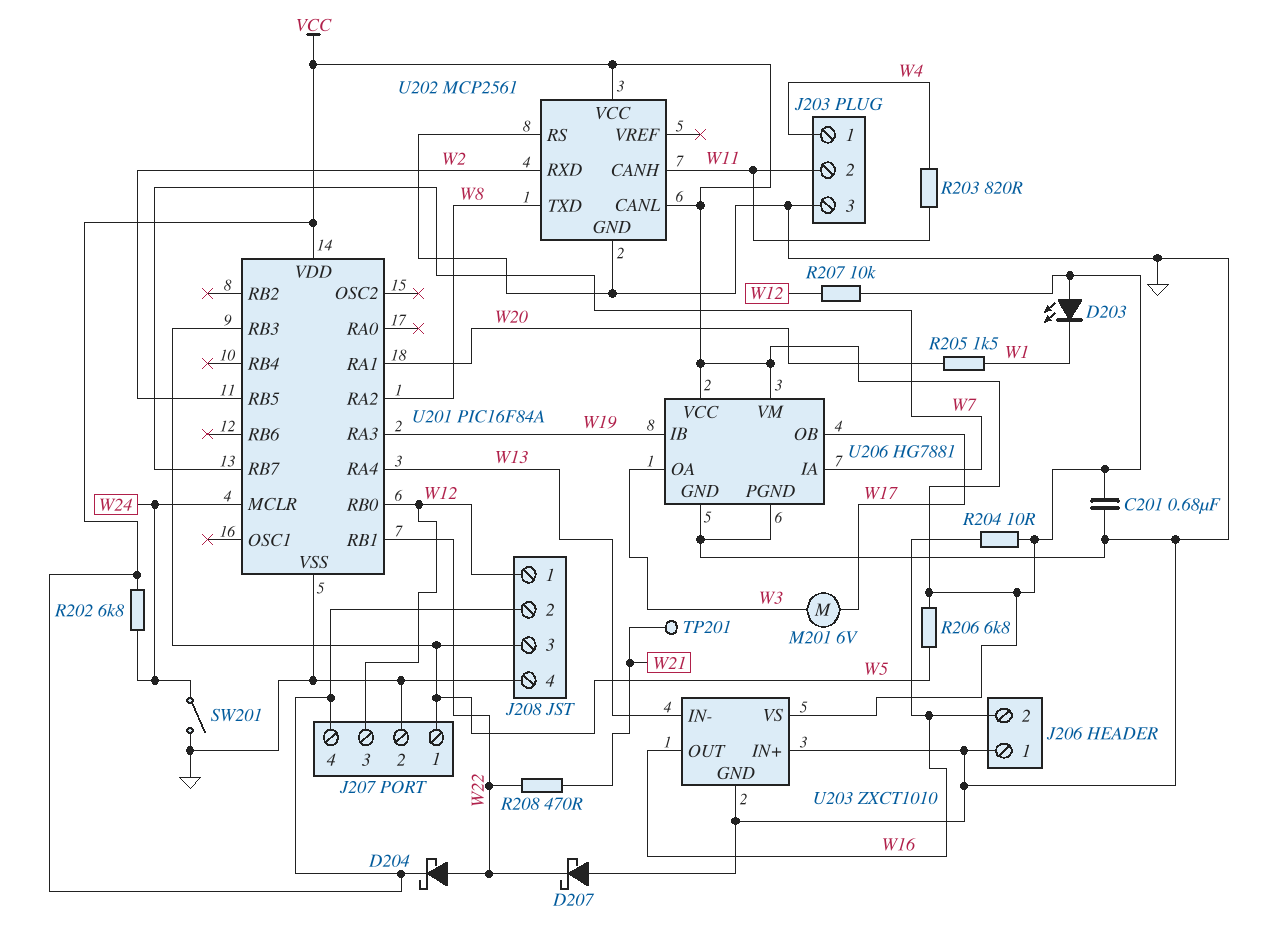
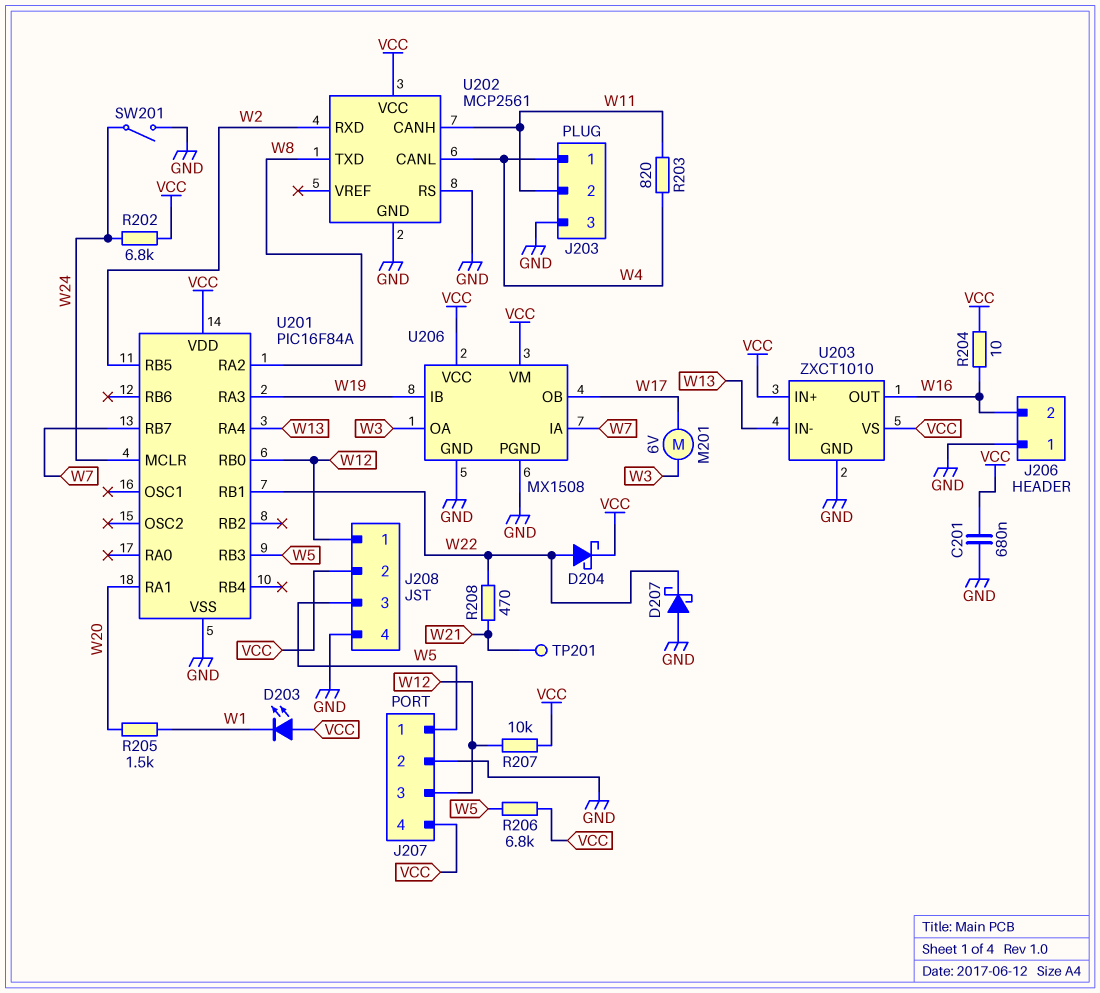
U202 pin CANL: VCC -> W4
U203 pin IN+: GND -> VCC
U206: HG7881 -> MX1508

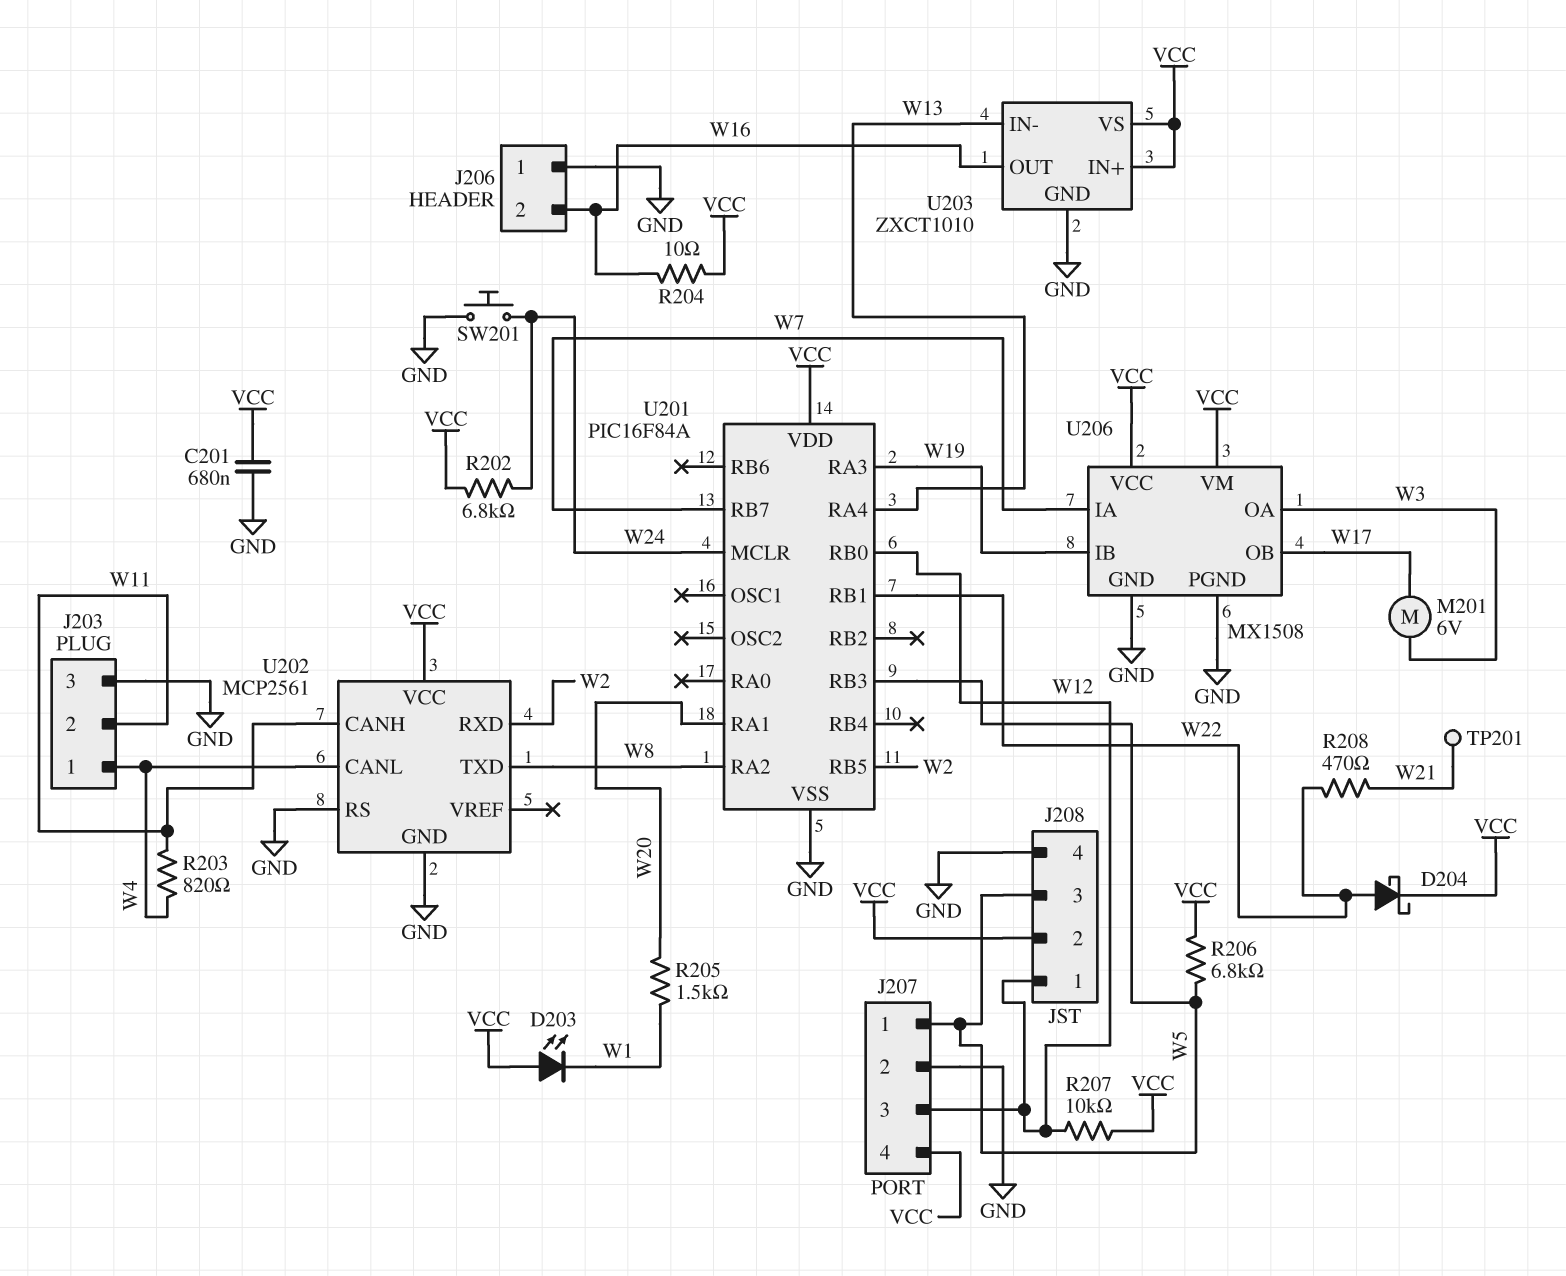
D207: schottky (A GND, K W22) -> none
SW201: switch (GND, W24) -> button (GND, W24)

